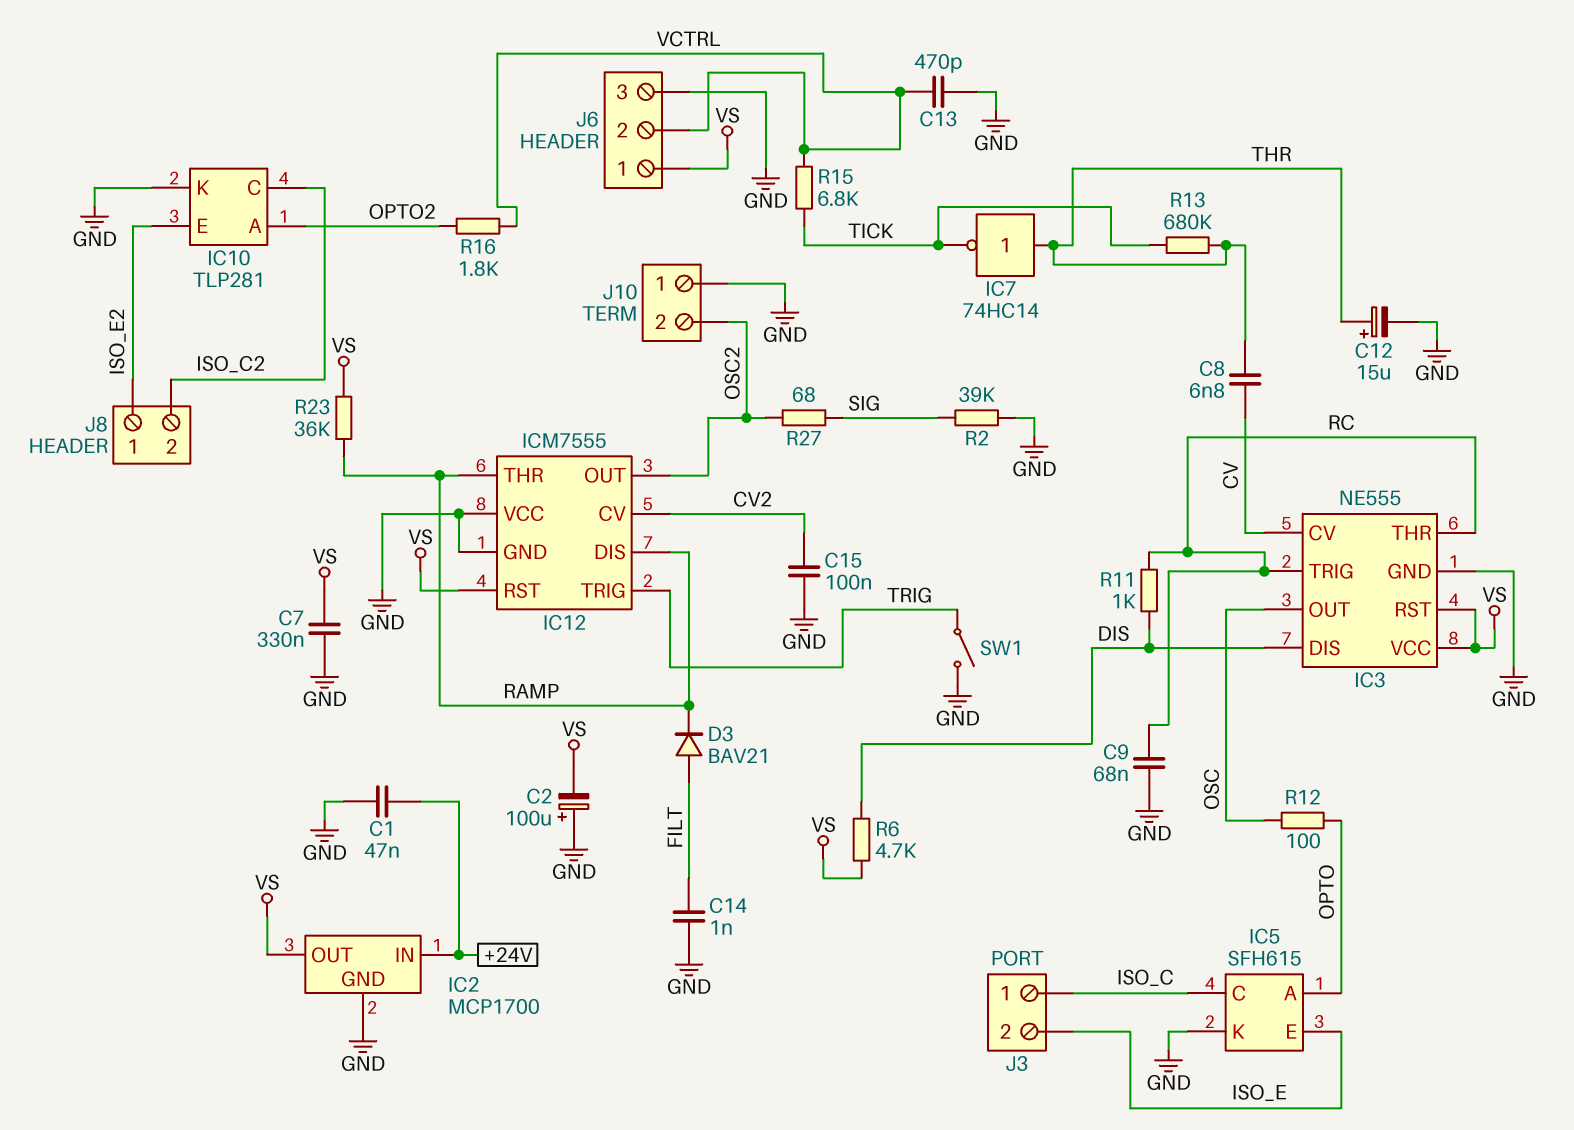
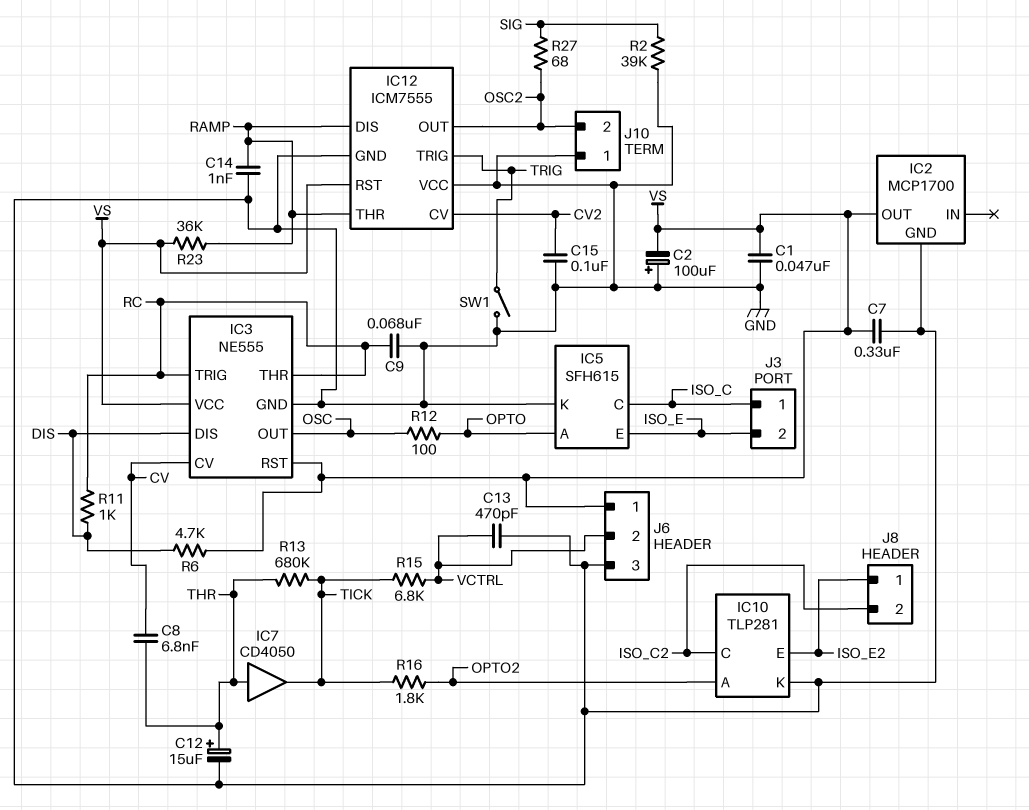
C1: 47nF (+24V, GND) -> 47nF (GND, VS)
C14: 1nF (FILT, GND) -> 1nF (GND, RAMP)
D3: diode BAV21 (A FILT, K RAMP) -> none
IC2 pin IN: +24V -> none
IC7: NOT 74HC14 (in THR, out TICK) -> buffer CD4050 (in THR, out TICK)
R16: 1.8k (OPTO2, VCTRL) -> 1.8k (OPTO2, TICK)

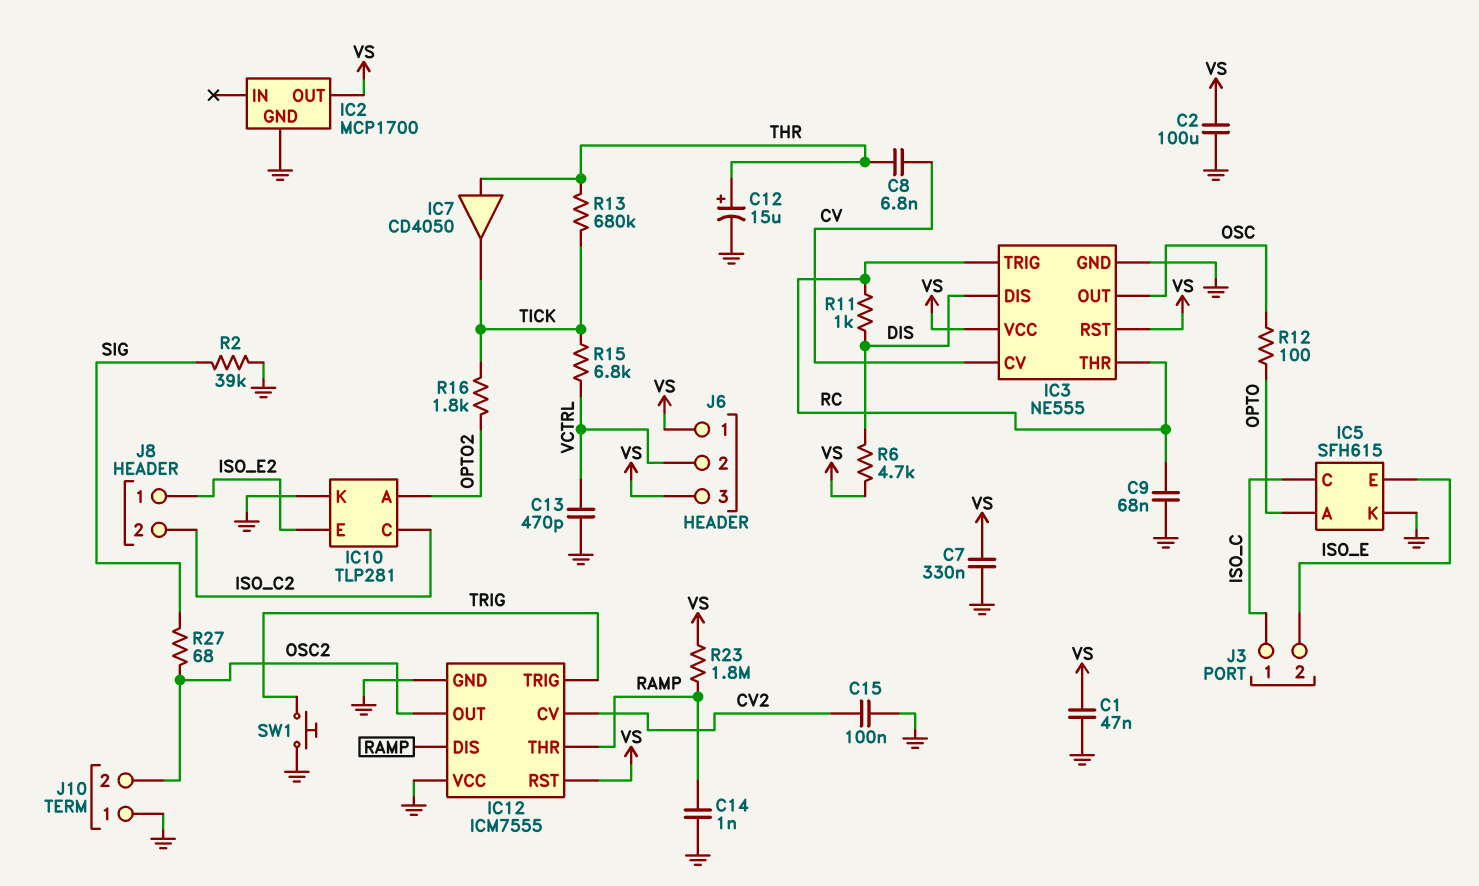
C2: 100uF (plus GND, minus VS) -> 100uF (GND, VS)
J6 pin 3: GND -> VS
R23: 36k (RAMP, VS) -> 1.8M (RAMP, VS)
SW1: switch (GND, TRIG) -> button (GND, TRIG)

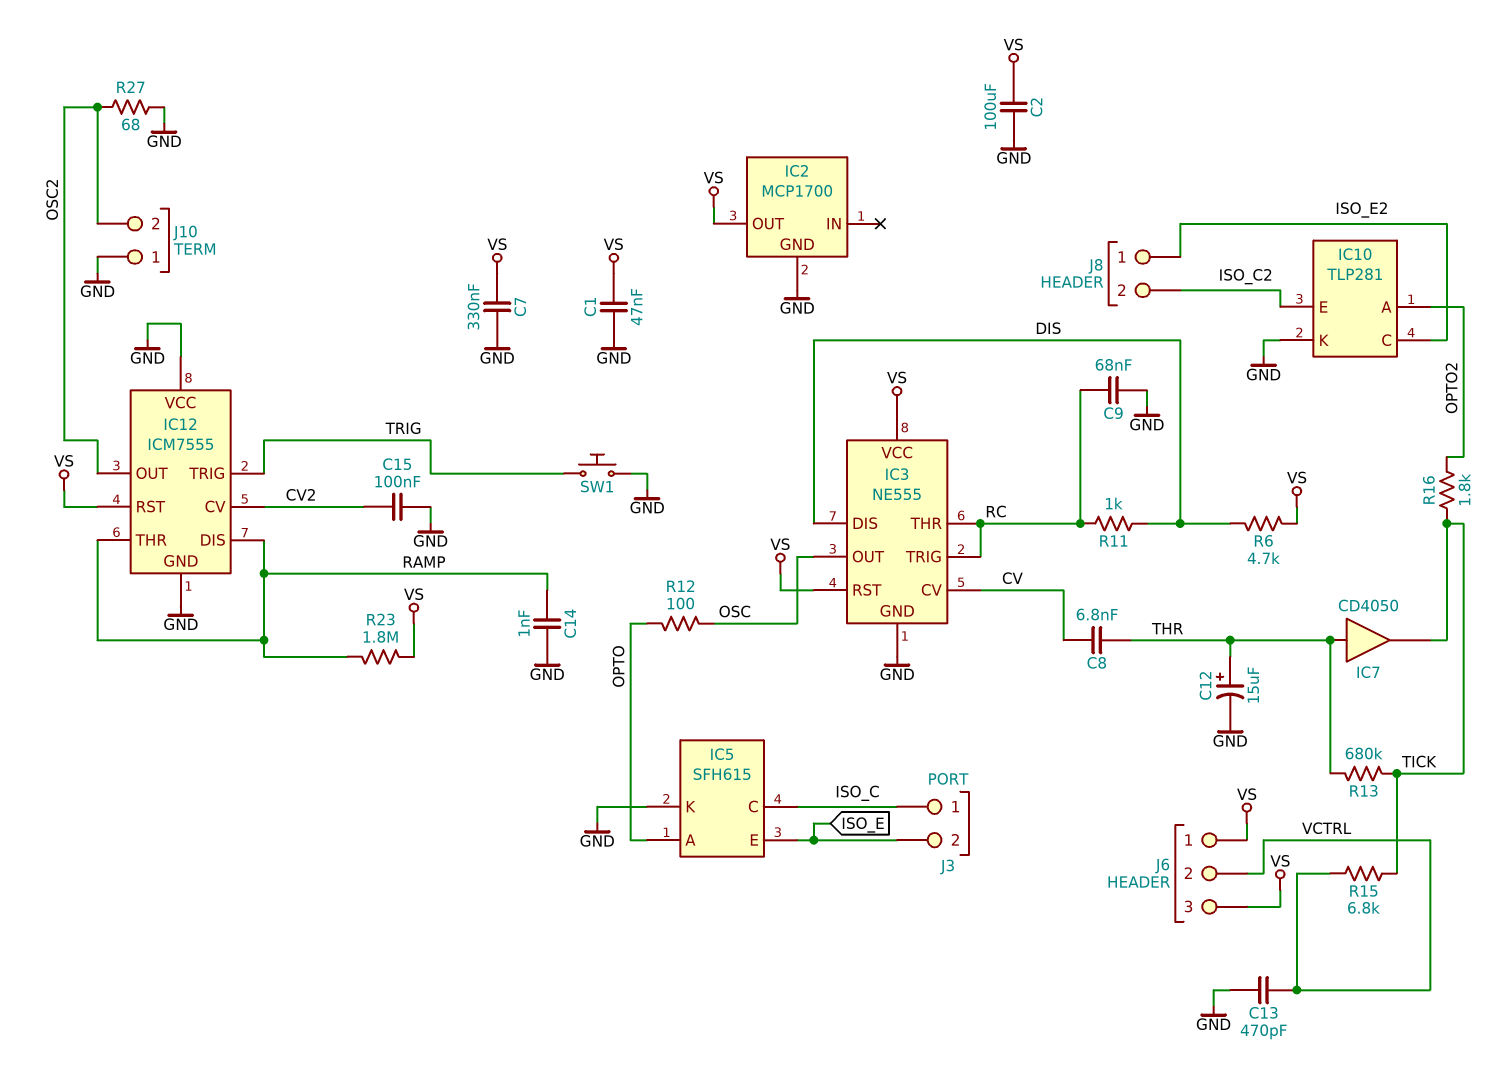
IC10 pin C: ISO_C2 -> ISO_E2
IC10 pin E: ISO_E2 -> ISO_C2
R2: 39k (GND, SIG) -> none
R27: 68 (OSC2, SIG) -> 68 (GND, OSC2)

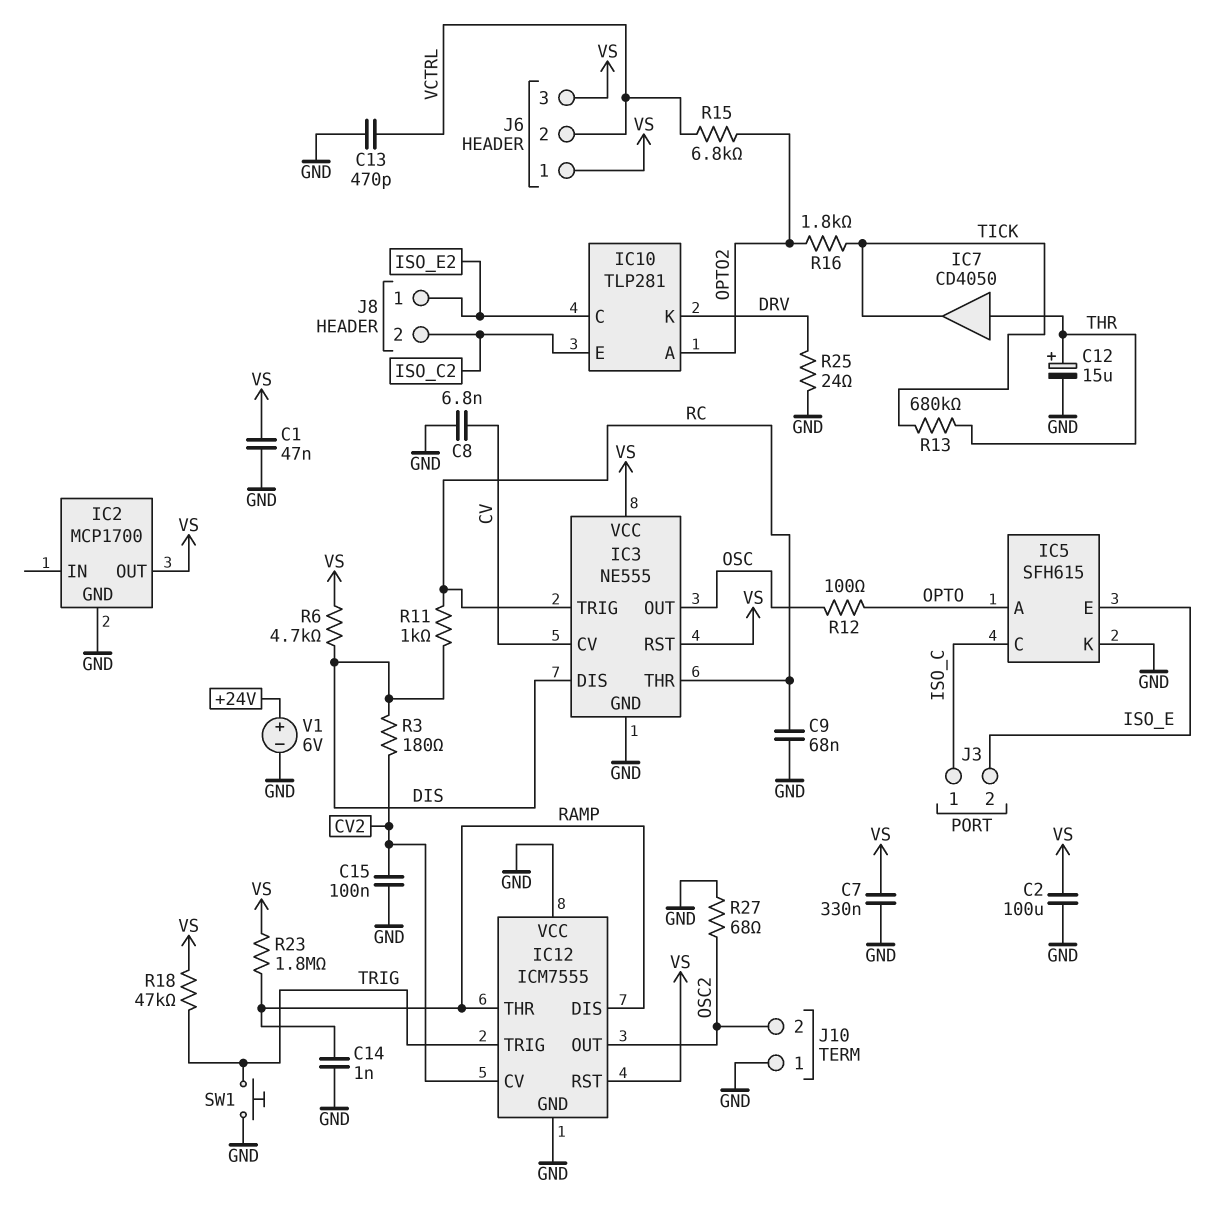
C8: 6.8nF (CV, THR) -> 6.8nF (CV, GND)
IC10 pin K: GND -> DRV
R3: none -> 180 (CV2, DIS)
R15: 6.8k (TICK, VCTRL) -> 6.8k (OPTO2, VCTRL)
R18: none -> 47k (TRIG, VS)
R25: none -> 24 (DRV, GND)
V1: none -> 6V (plus +24V, minus GND)

